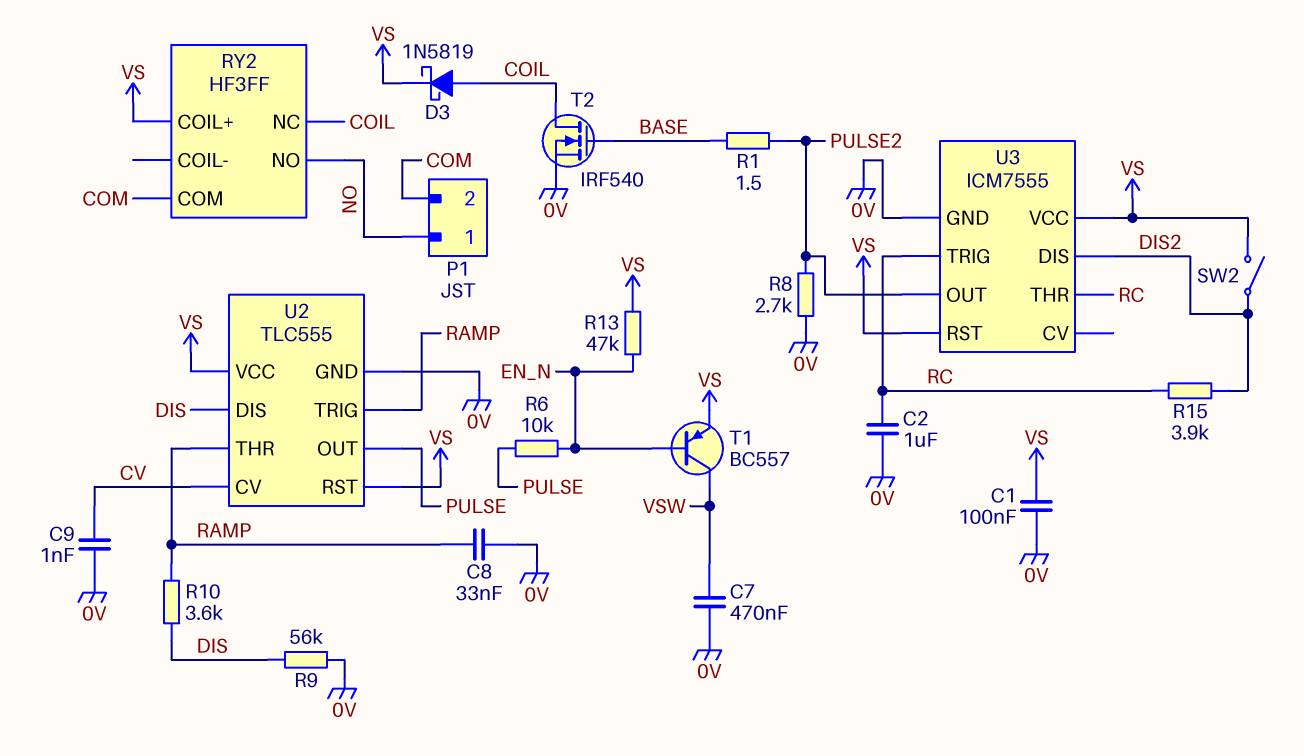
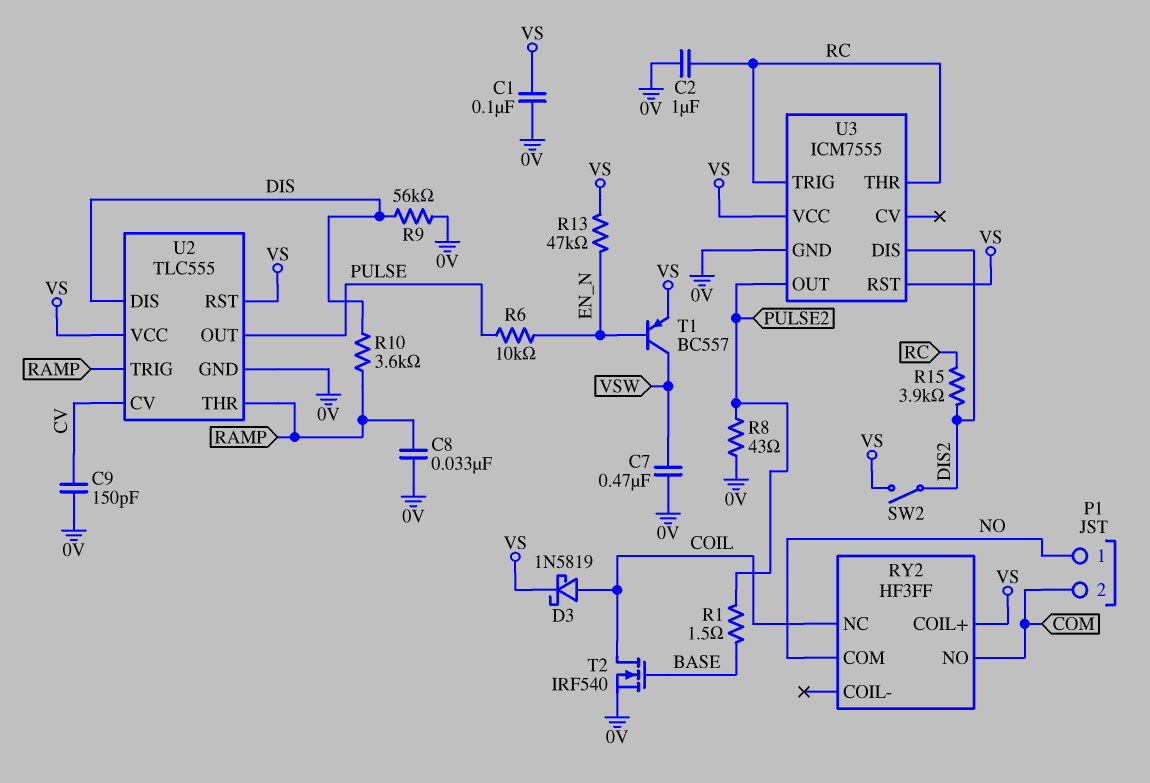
C9: 1nF (0V, CV) -> 150pF (0V, CV)
R8: 2.7k (0V, PULSE2) -> 43 (0V, PULSE2)
RY2 pin COM: COM -> NO
RY2 pin NO: NO -> COM

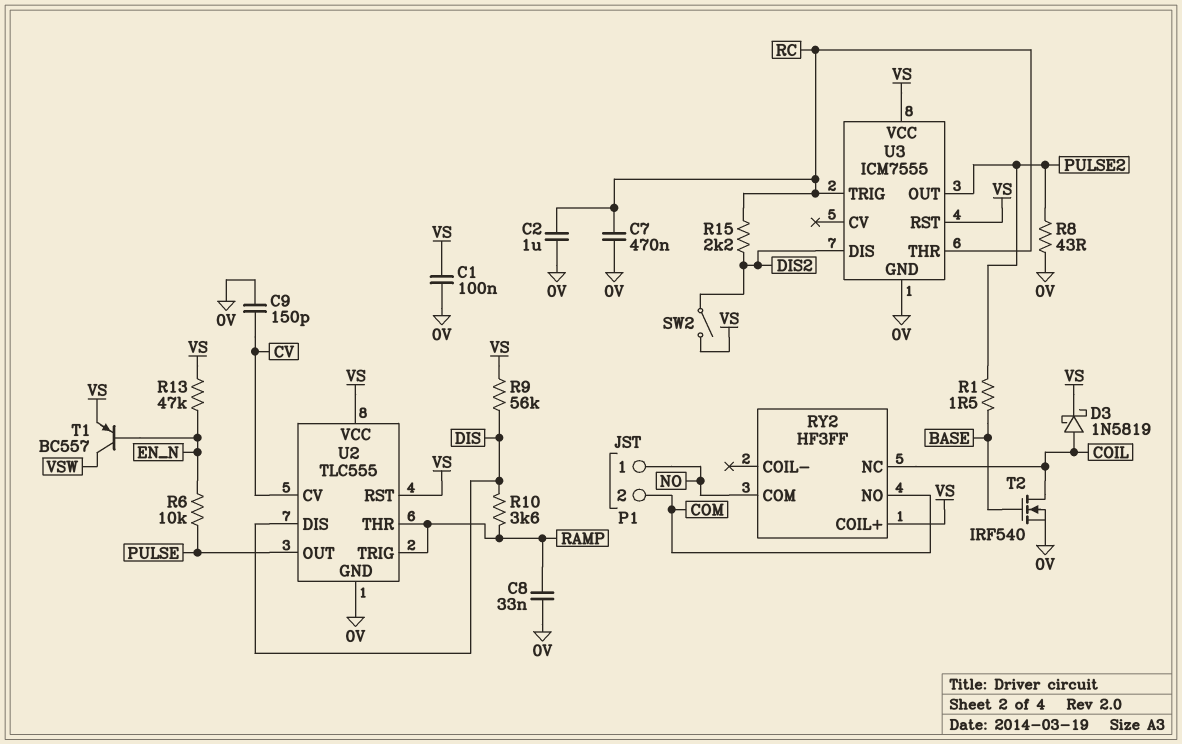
C7: 470nF (0V, VSW) -> 470nF (0V, RC)
R9: 56k (0V, DIS) -> 56k (DIS, VS)
R15: 3.9k (DIS2, RC) -> 2.2k (DIS2, RC)

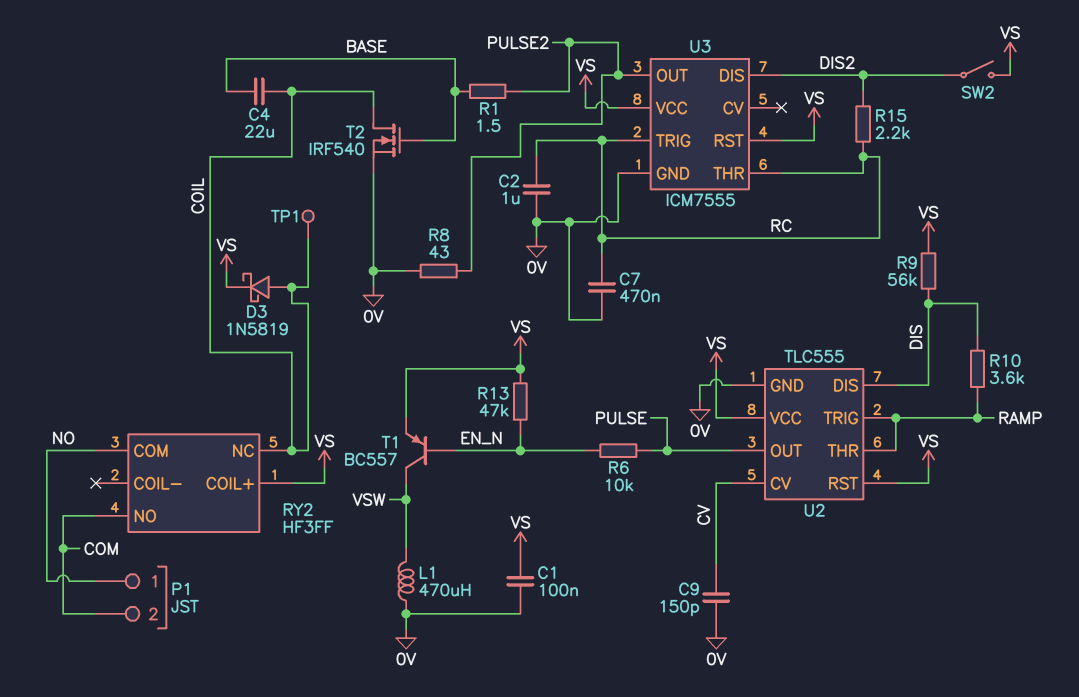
C4: none -> 22uF (BASE, COIL)
C8: 33nF (0V, RAMP) -> none
L1: none -> 470uH (0V, VSW)
TP1: none -> test point (COIL)

